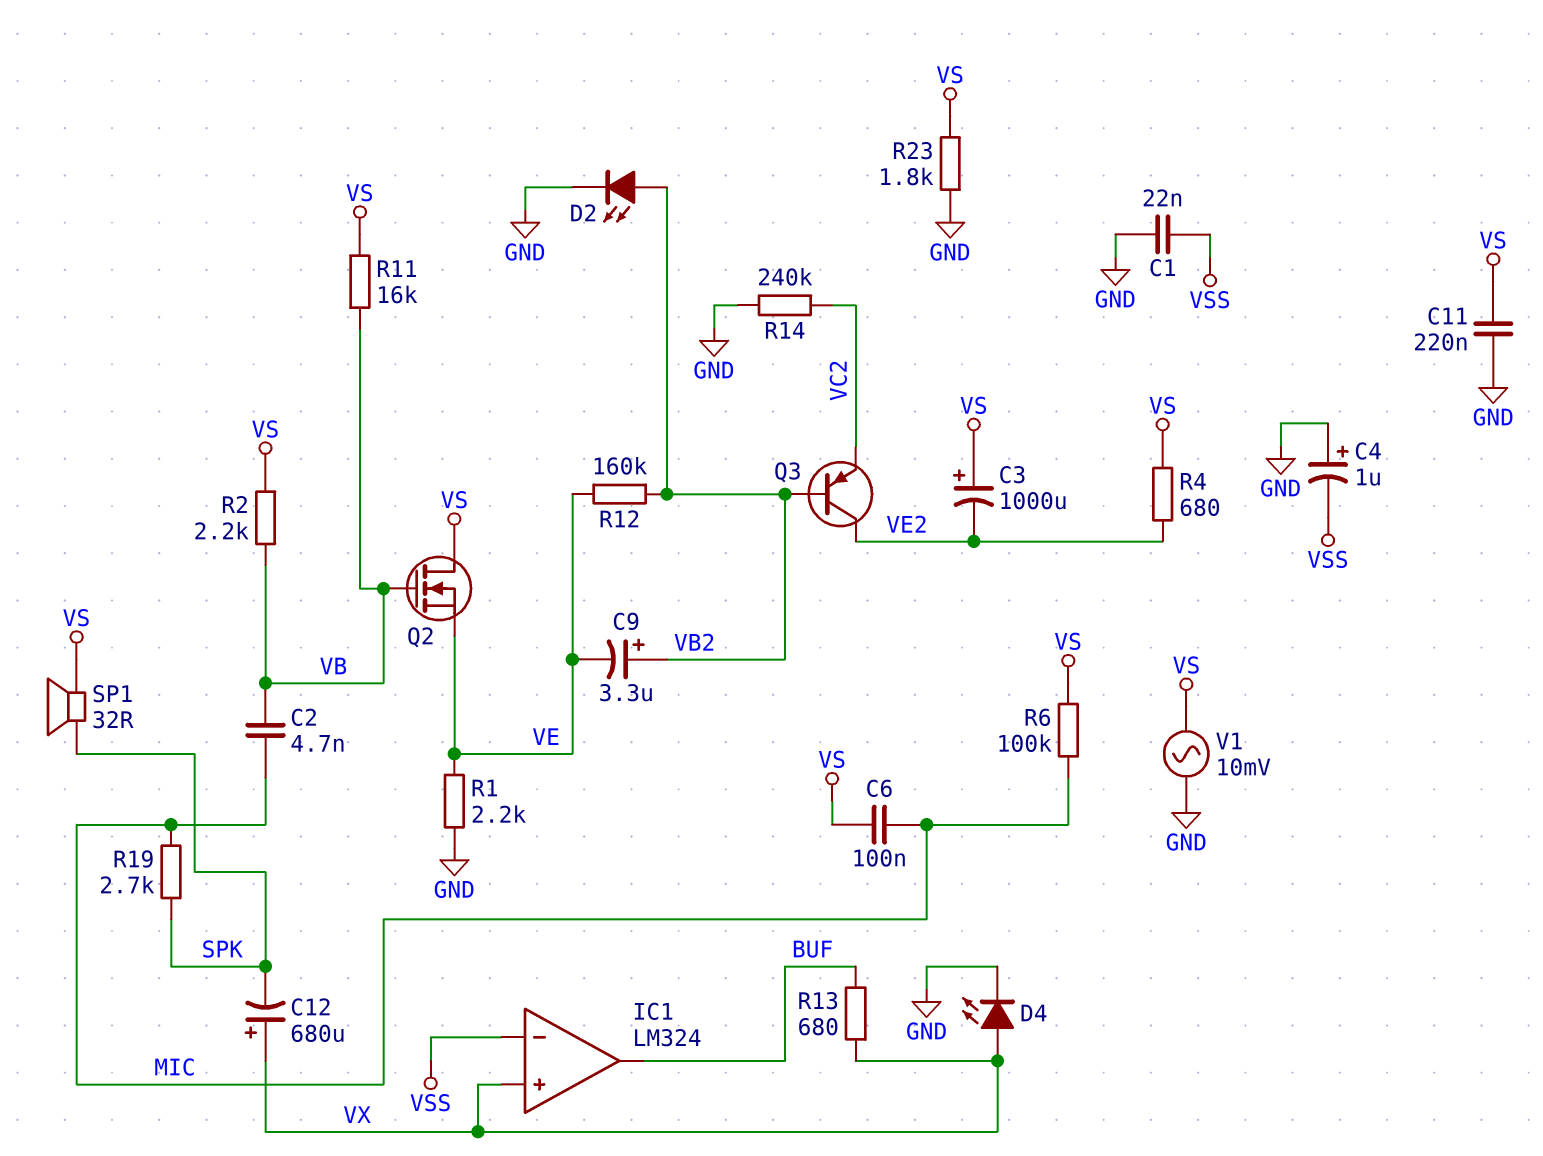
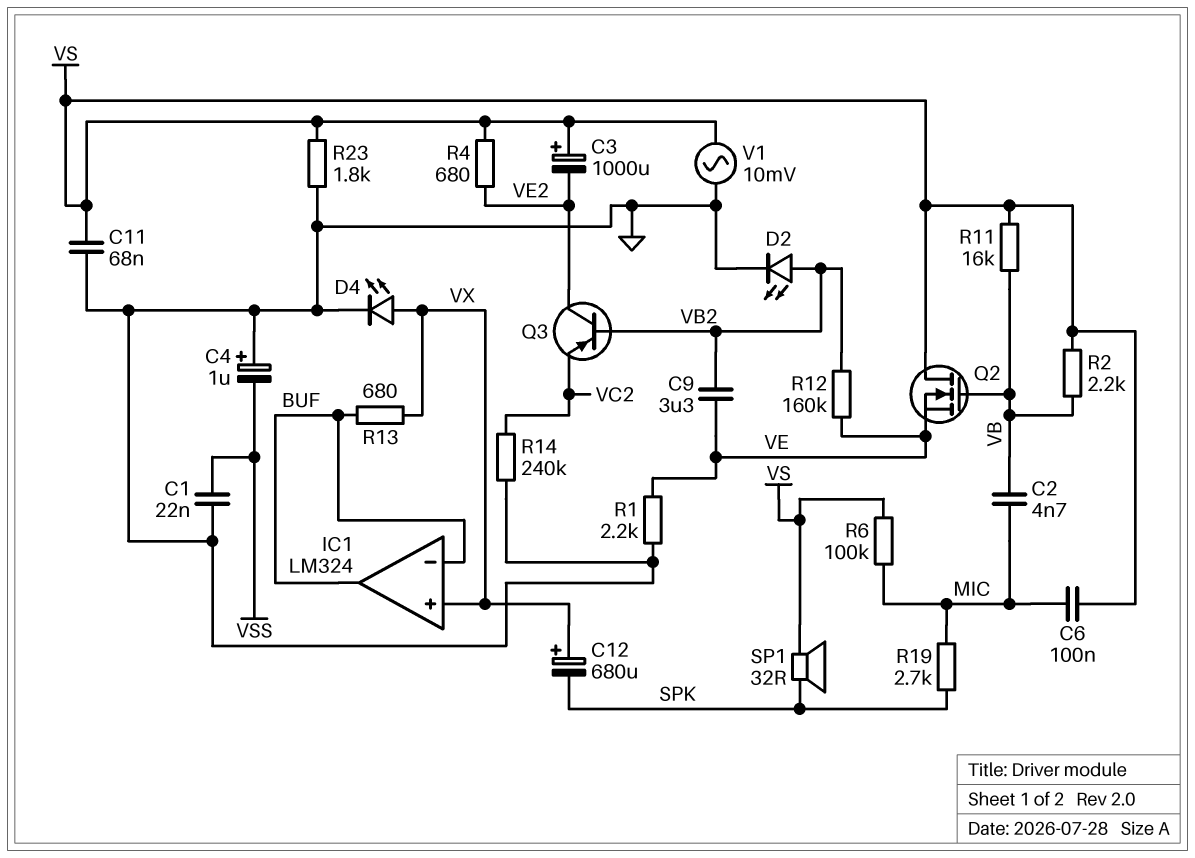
C9: 3.3uF (plus VB2, minus VE) -> 3.3uF (VB2, VE)
C11: 220nF (GND, VS) -> 68nF (GND, VS)
IC1 pin in-: VSS -> BUF

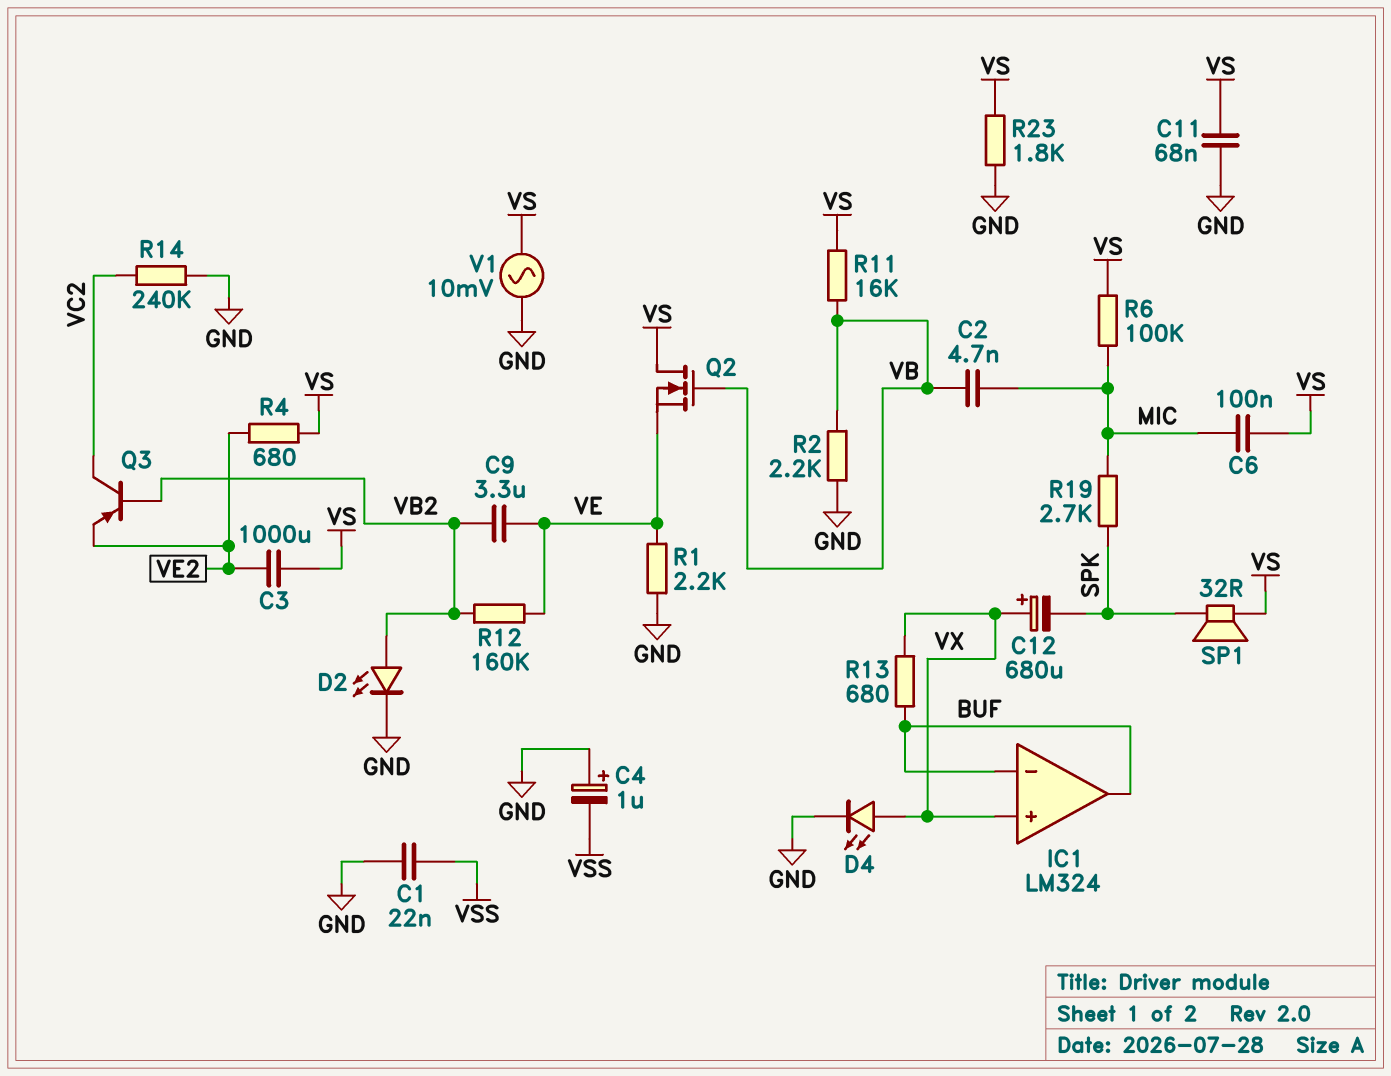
C3: 1000uF (plus VS, minus VE2) -> 1000uF (VE2, VS)
Q3: PNP (B VB2, C VE2, E VC2) -> PNP (B VB2, C VC2, E VE2)
R2: 2.2k (VB, VS) -> 2.2k (GND, VB)

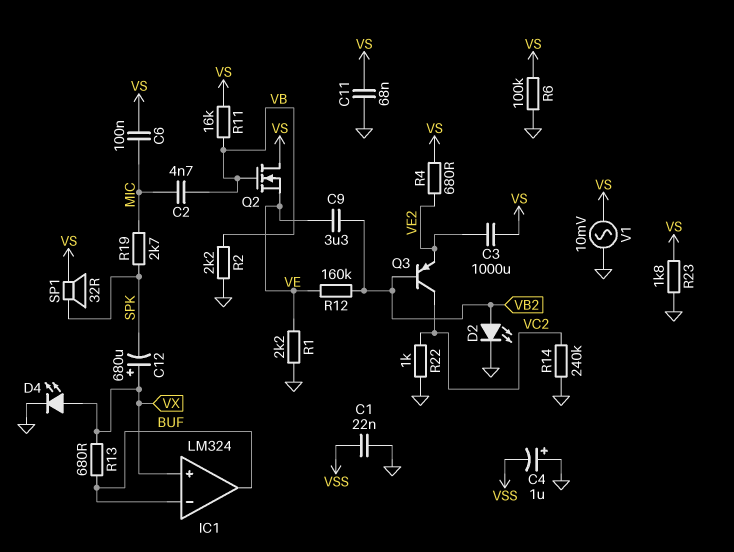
R6: 100k (MIC, VS) -> 100k (GND, VS)
R22: none -> 1k (GND, VC2)

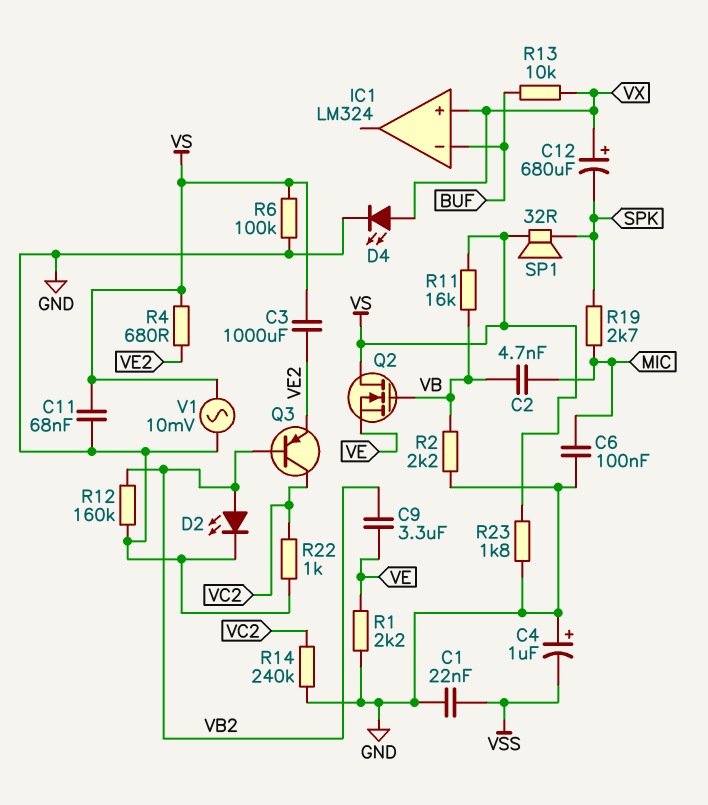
C6: 100nF (MIC, VS) -> 100nF (GND, MIC)
IC1 pin out: BUF -> none
R12: 160k (VB2, VE) -> 160k (GND, VB2)
R13: 680 (BUF, VX) -> 10k (BUF, VX)

